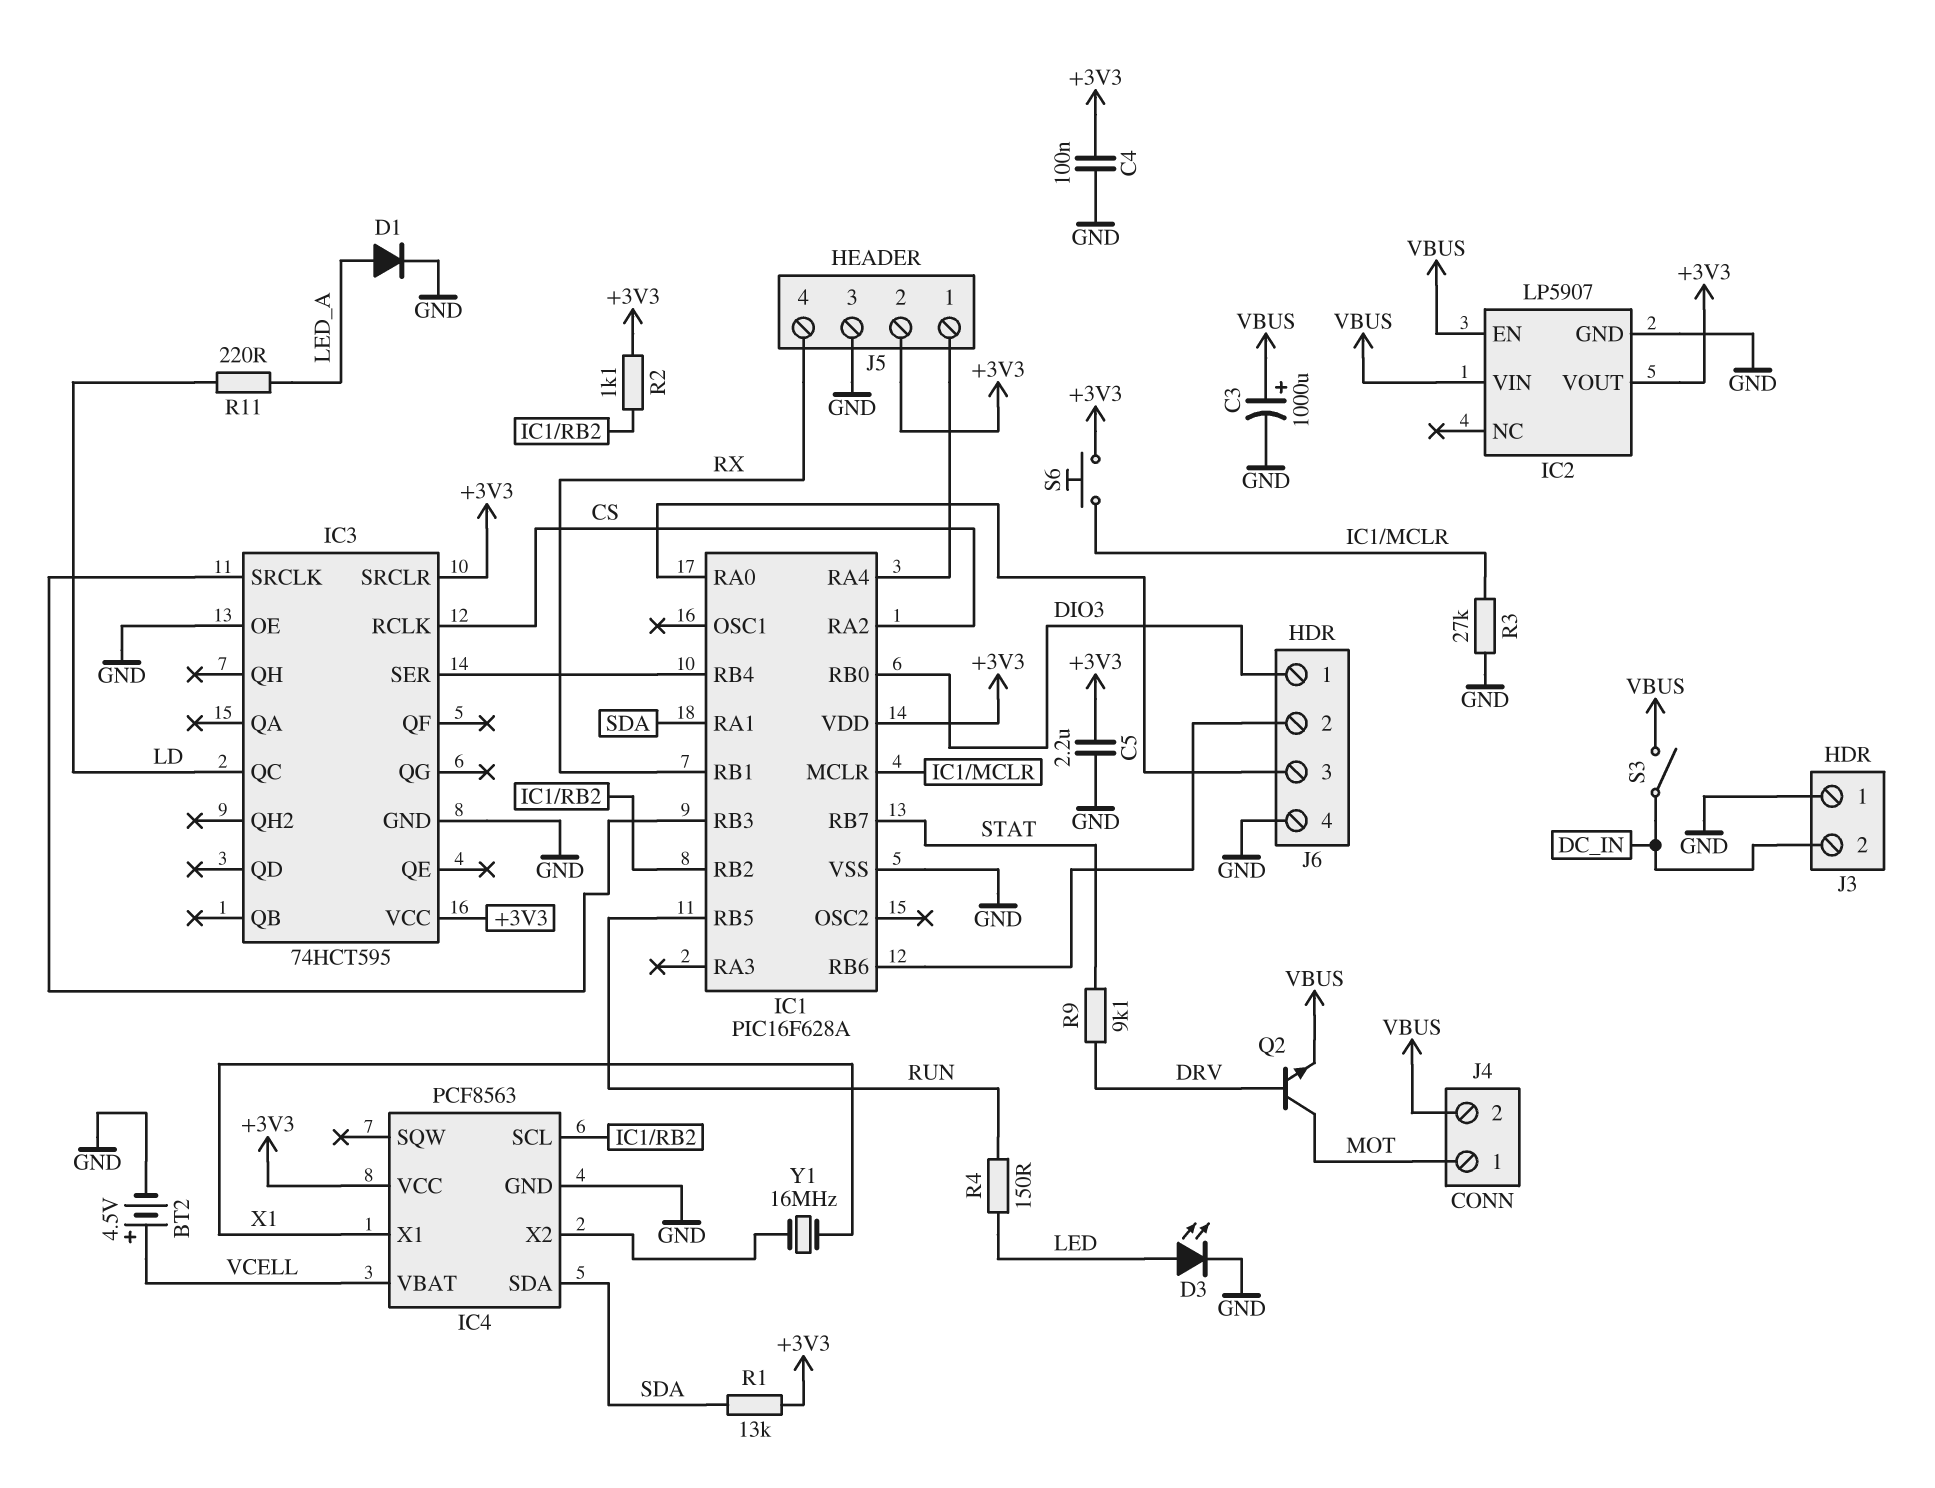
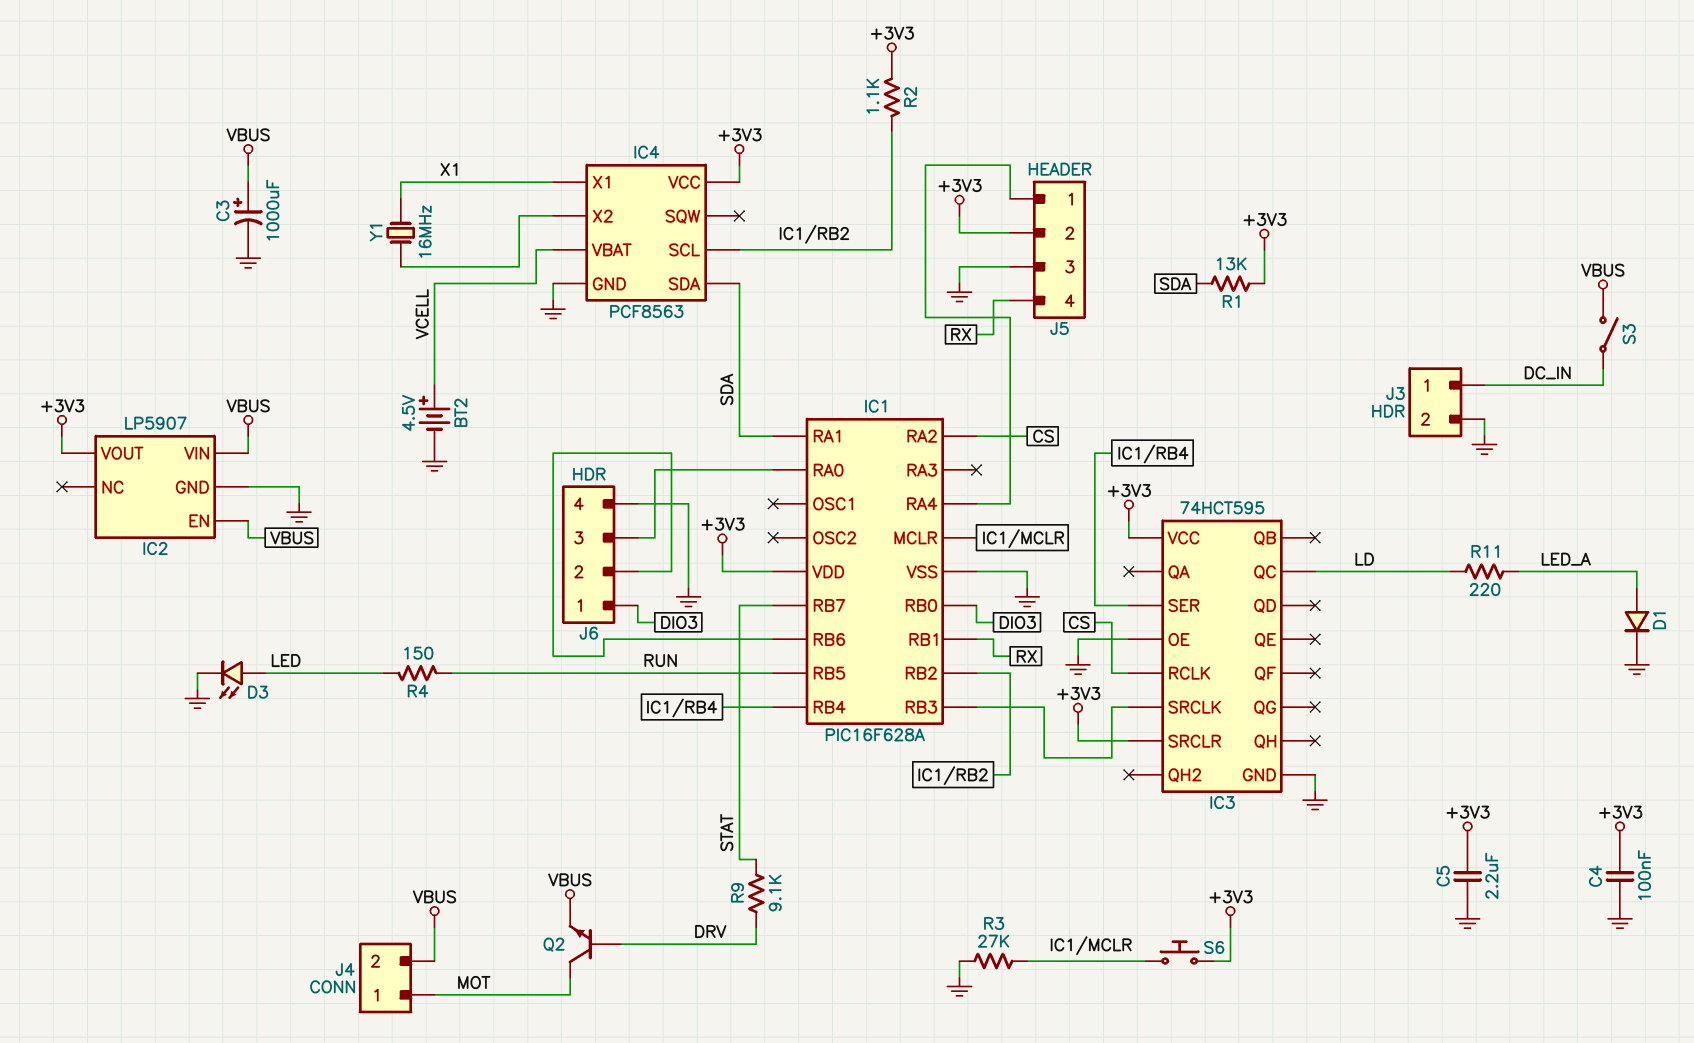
J3 pin 1: GND -> DC_IN
J3 pin 2: DC_IN -> GND

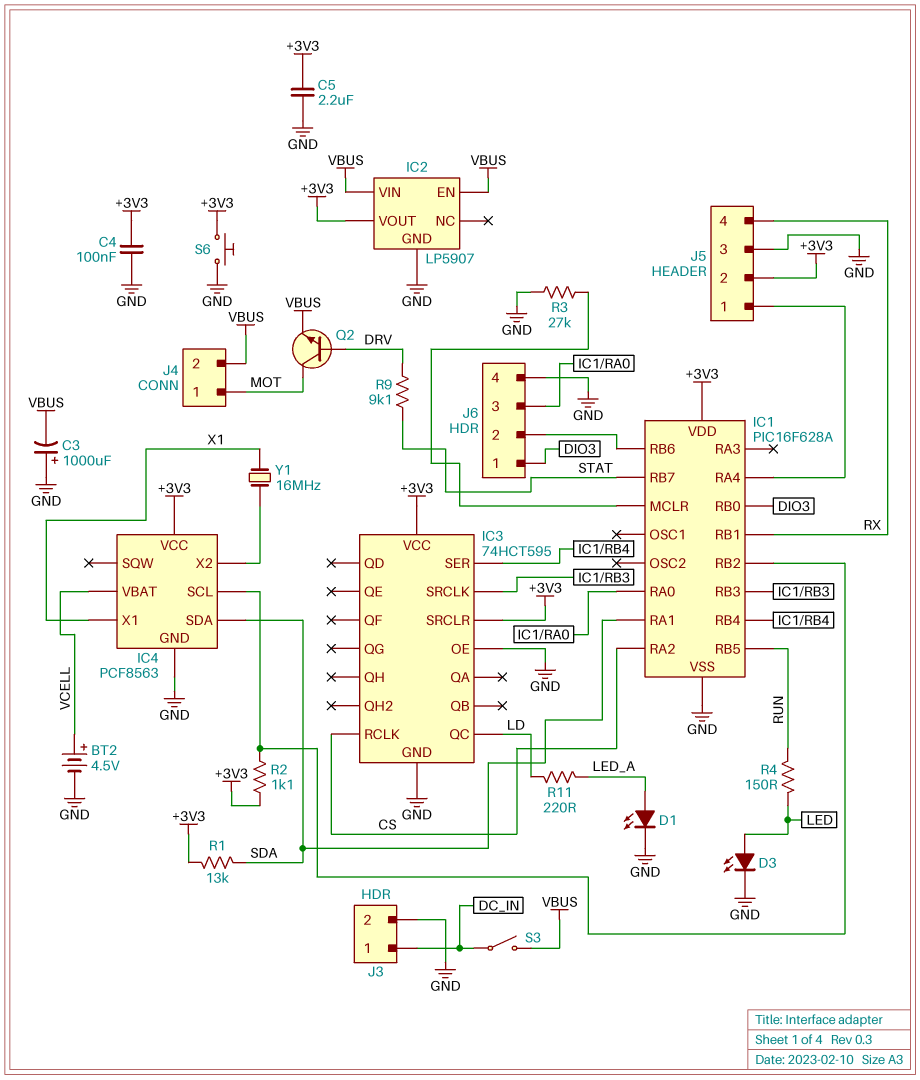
C3: 1000uF (plus VBUS, minus GND) -> 1000uF (plus GND, minus VBUS)
D1: diode (A LED_A, K GND) -> LED (A LED_A, K GND)
S6: button (+3V3, IC1/MCLR) -> button (+3V3, GND)

